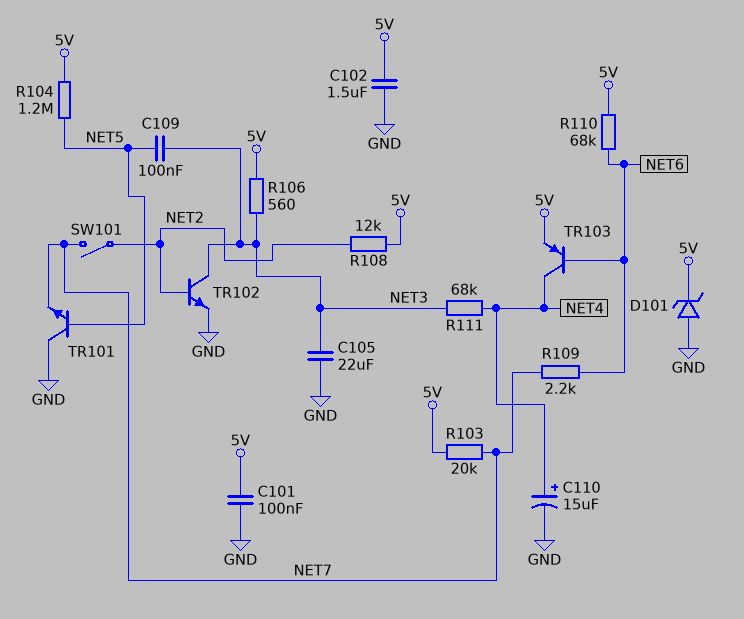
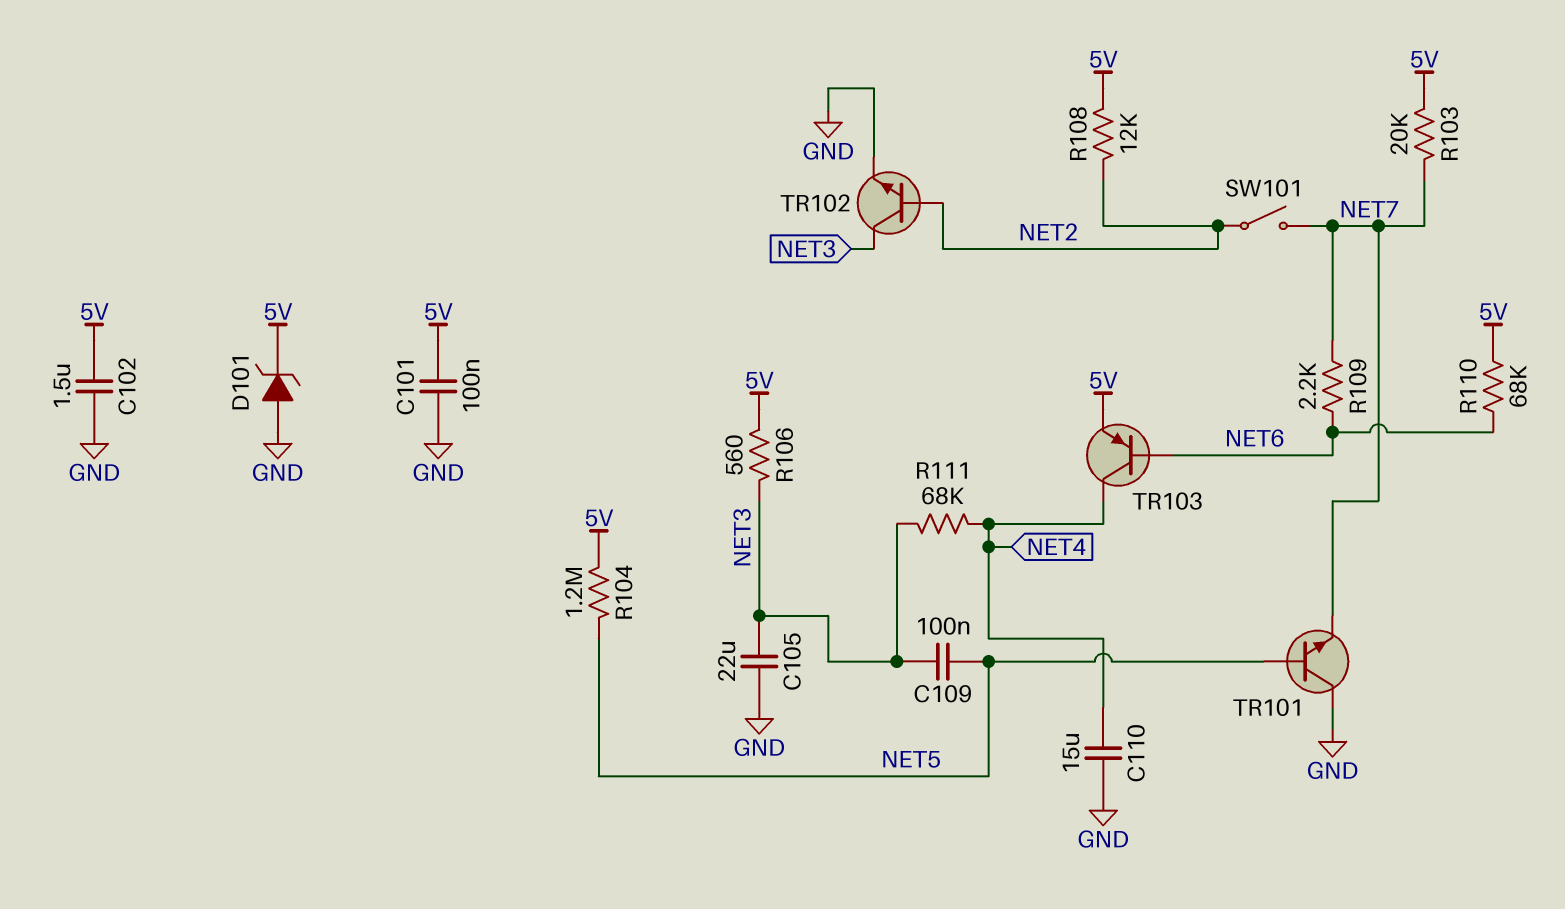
C110: 15uF (plus NET4, minus GND) -> 15uF (GND, NET4)

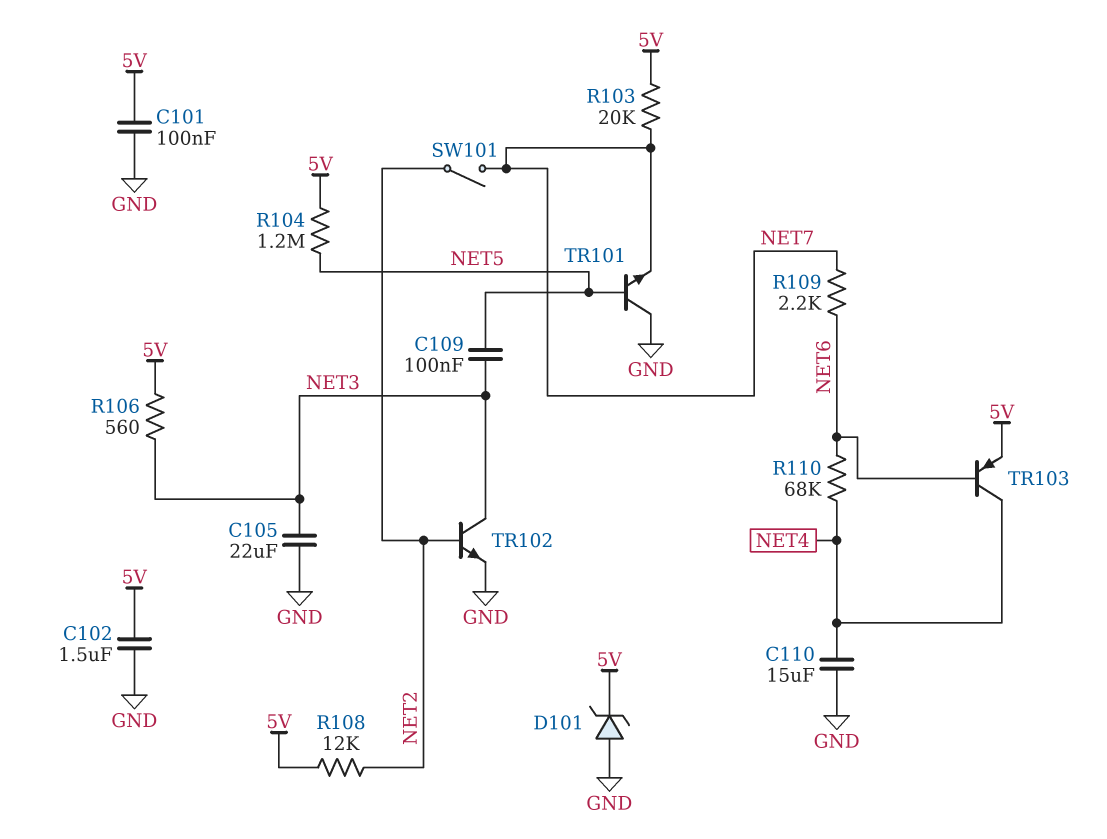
R110: 68k (5V, NET6) -> 68k (NET4, NET6)
R111: 68k (NET3, NET4) -> none

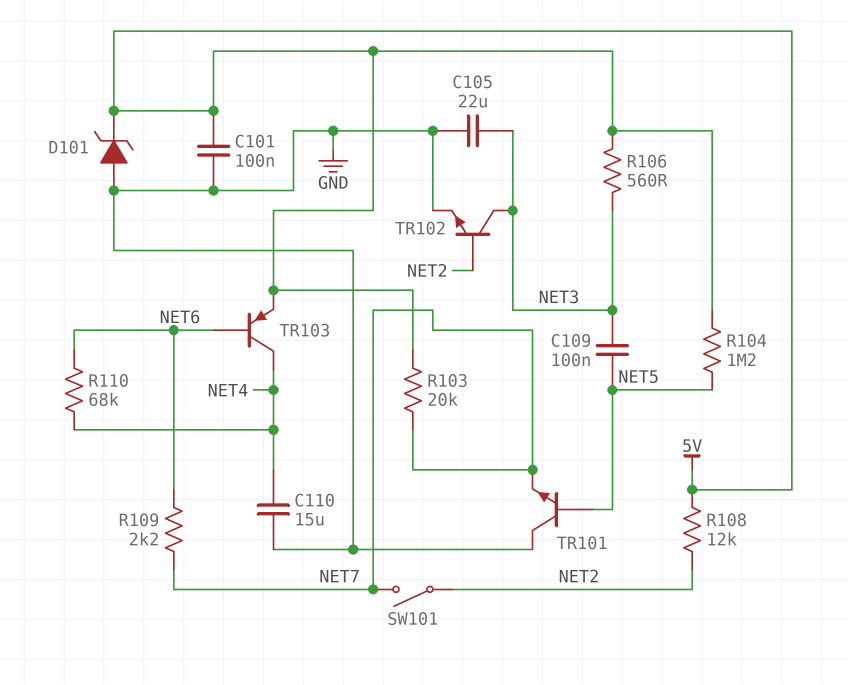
C102: 1.5uF (5V, GND) -> none

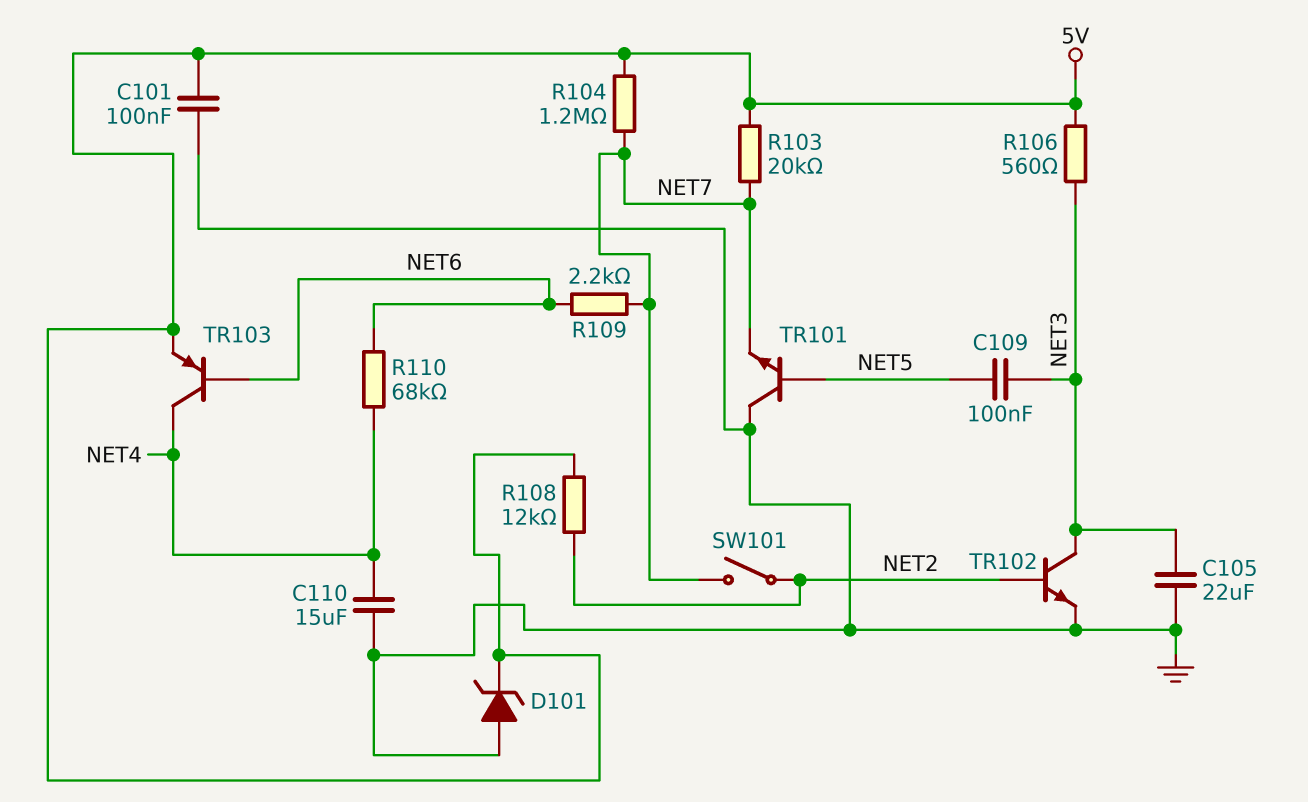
R104: 1.2M (5V, NET5) -> 1.2M (5V, NET7)

